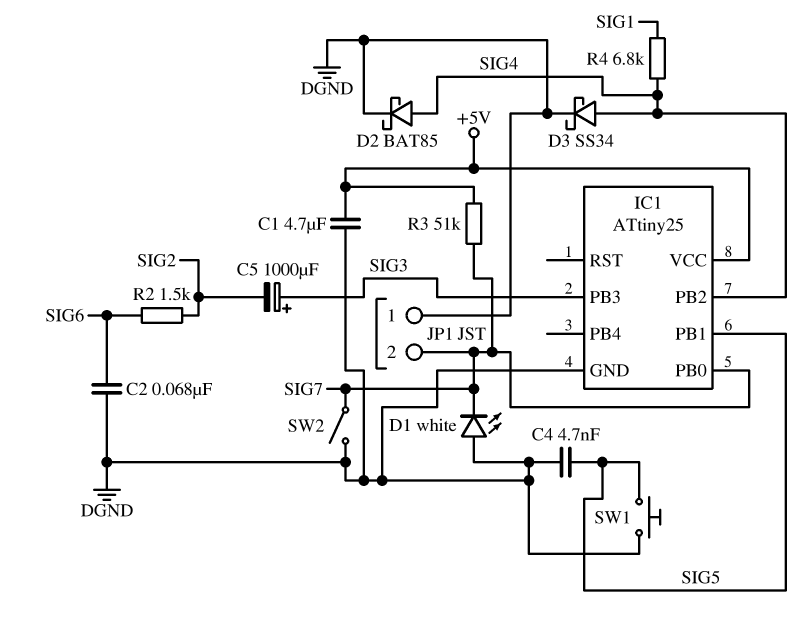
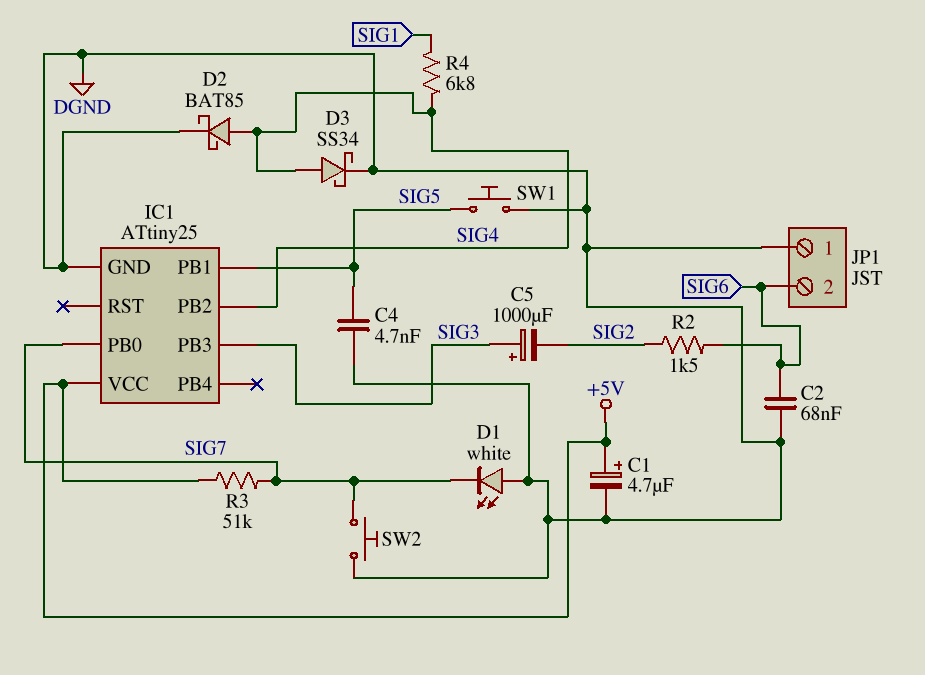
C1: 4.7uF (+5V, DGND) -> 4.7uF (plus +5V, minus DGND)
JP1 pin 2: SIG7 -> SIG6
SW2: switch (DGND, SIG7) -> button (DGND, SIG7)

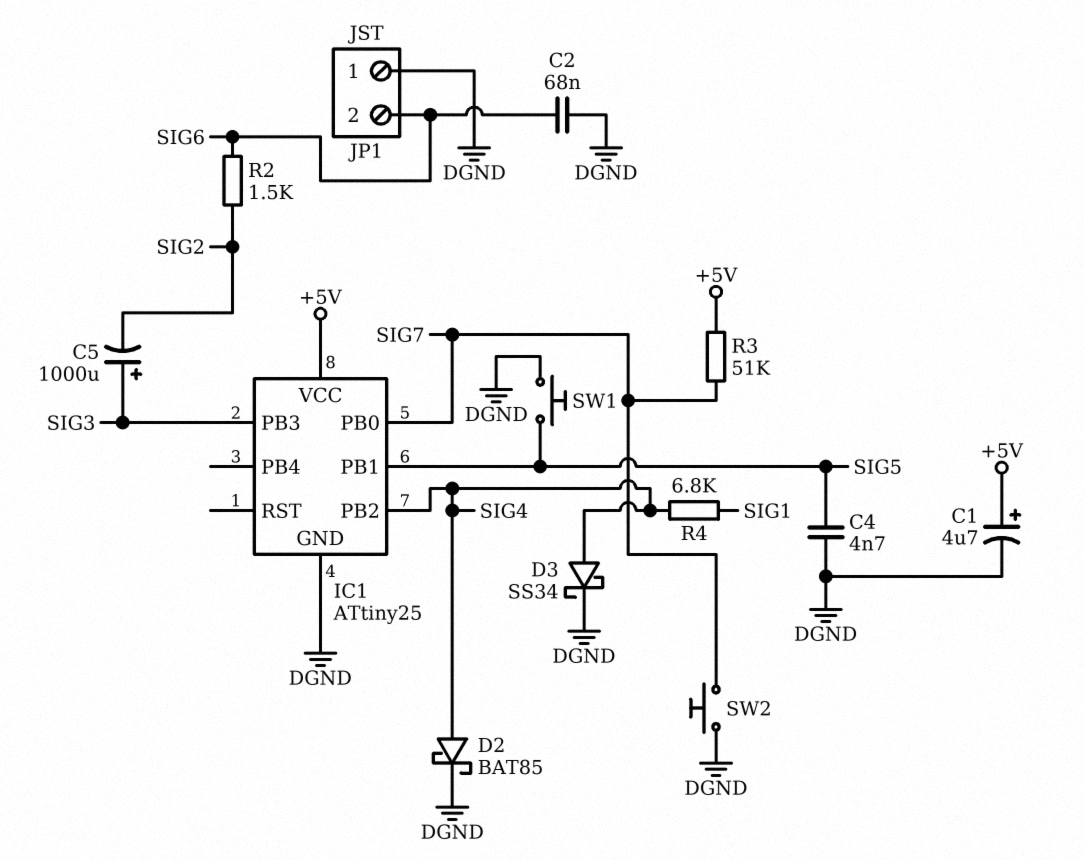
D1: LED white (A DGND, K SIG7) -> none

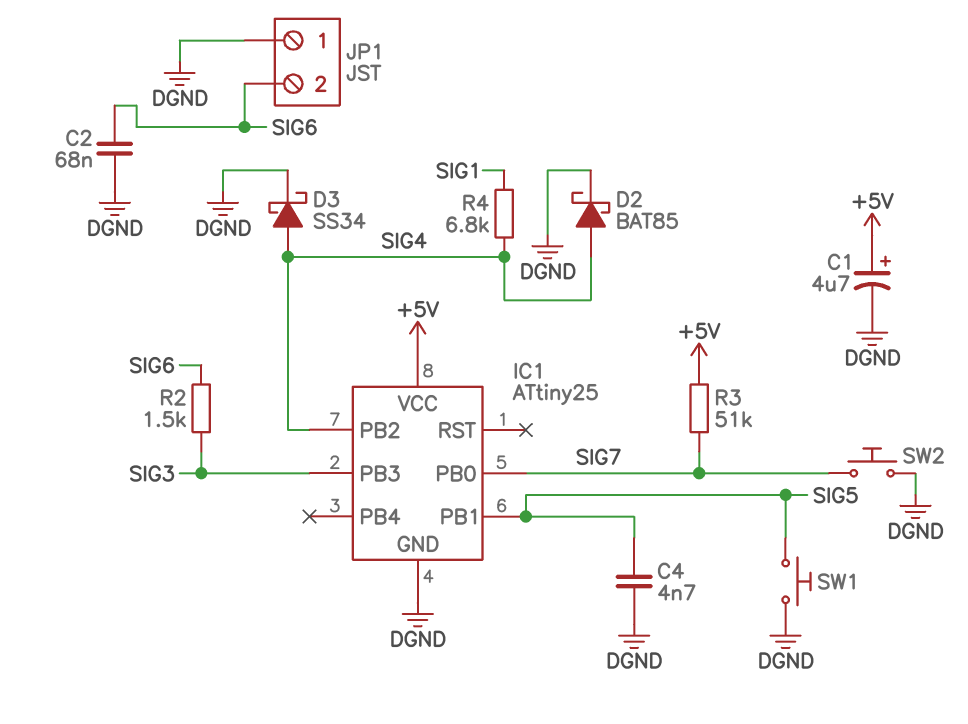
C5: 1000uF (plus SIG3, minus SIG2) -> none
R2: 1.5k (SIG2, SIG6) -> 1.5k (SIG3, SIG6)

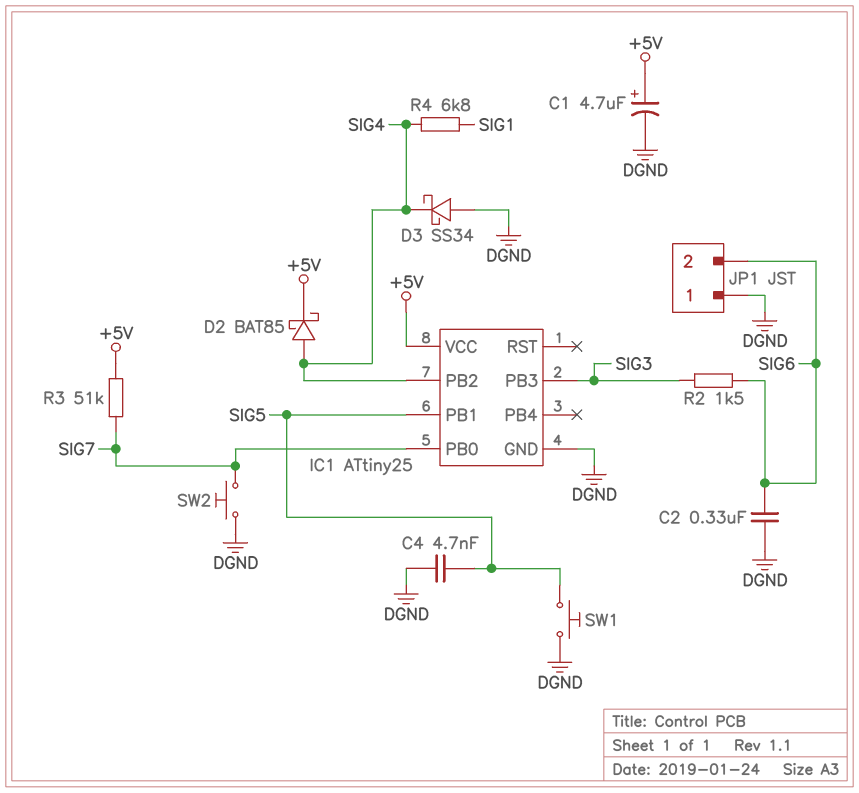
C2: 68nF (DGND, SIG6) -> 330nF (DGND, SIG6)
D2: schottky BAT85 (A SIG4, K DGND) -> schottky BAT85 (A SIG4, K +5V)
D3: schottky SS34 (A SIG4, K DGND) -> schottky SS34 (A DGND, K SIG4)

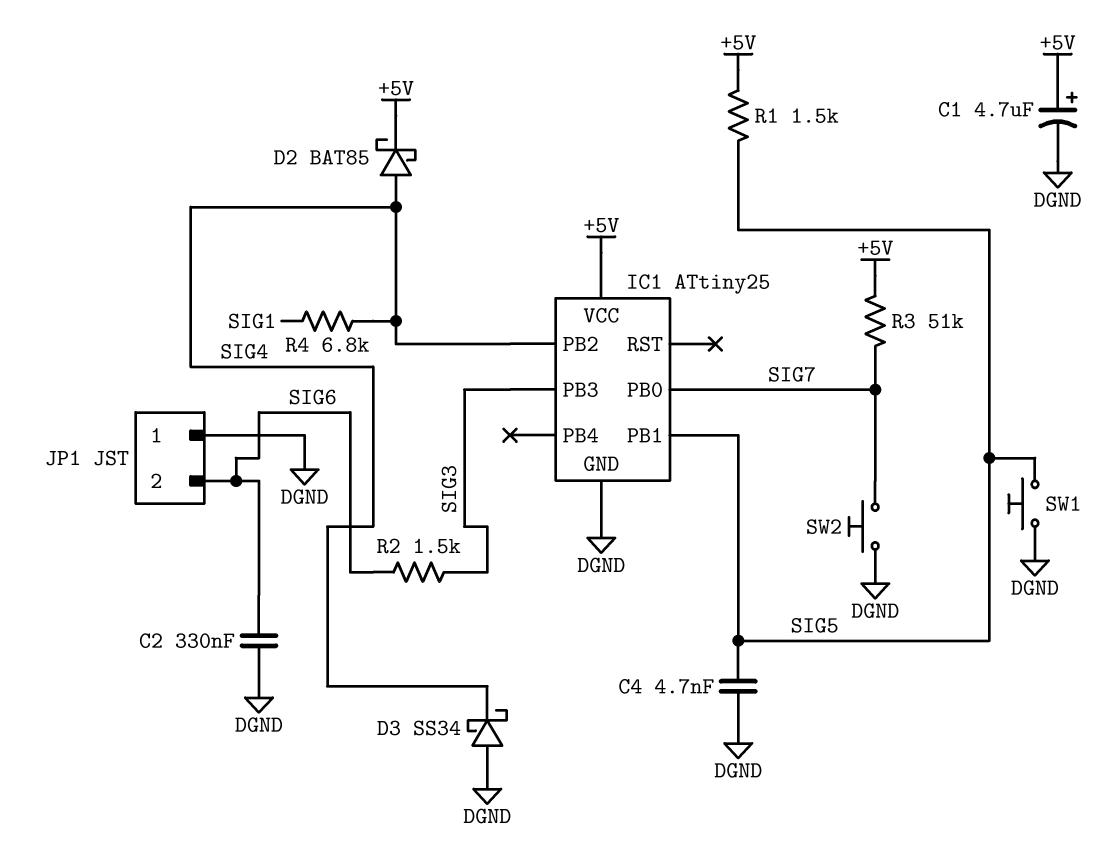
R1: none -> 1.5k (+5V, SIG5)

